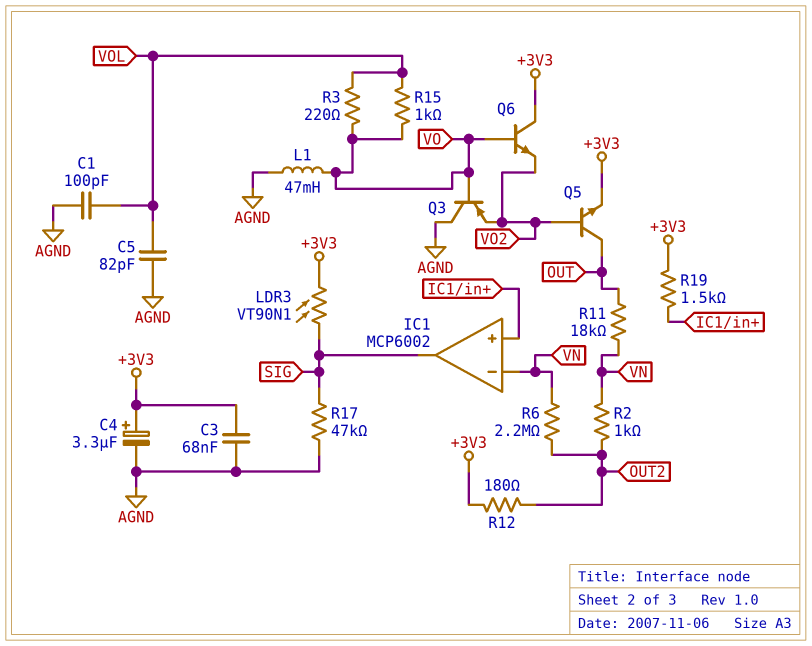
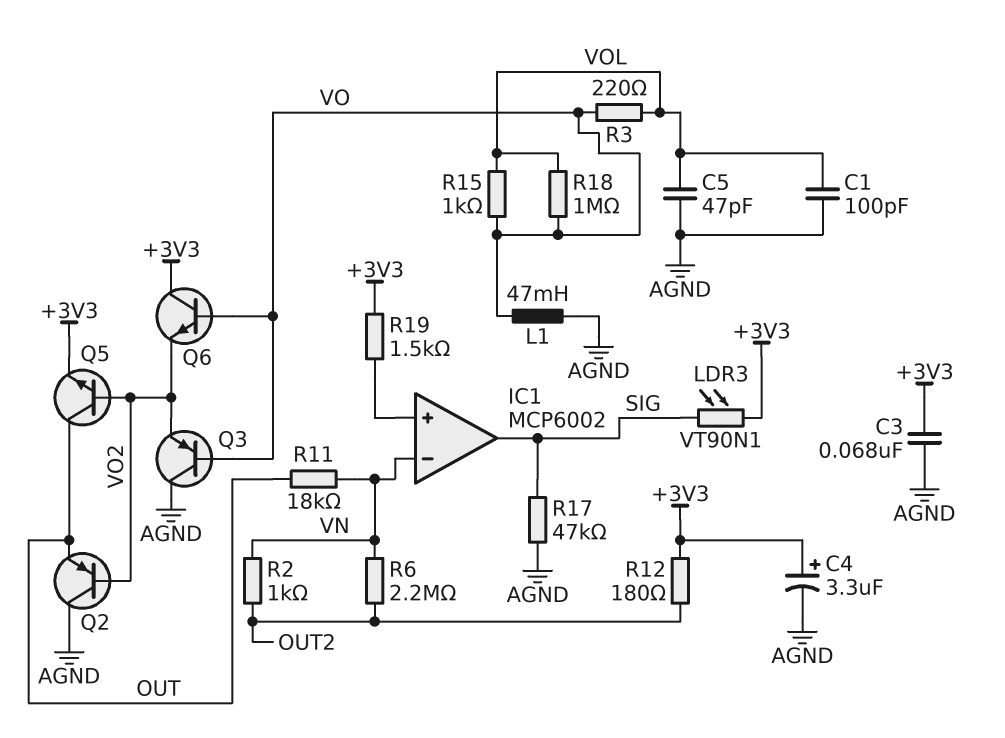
C5: 82pF (AGND, VOL) -> 47pF (AGND, VOL)
Q2: none -> PNP (B VO2, C AGND, E OUT)
R18: none -> 1M (VO, VOL)

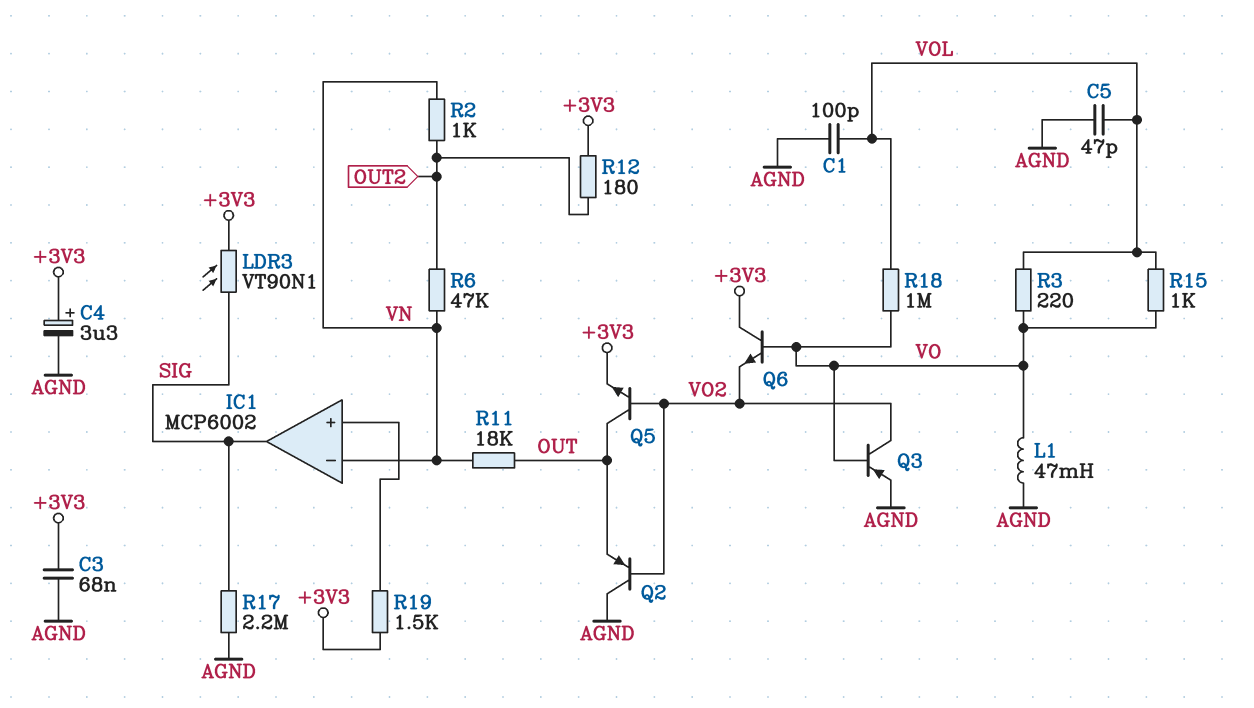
Q3: PNP (B VO, C AGND, E VO2) -> PNP (B VO, C VO2, E AGND)
R6: 2.2M (OUT2, VN) -> 47k (OUT2, VN)
R17: 47k (AGND, SIG) -> 2.2M (AGND, SIG)

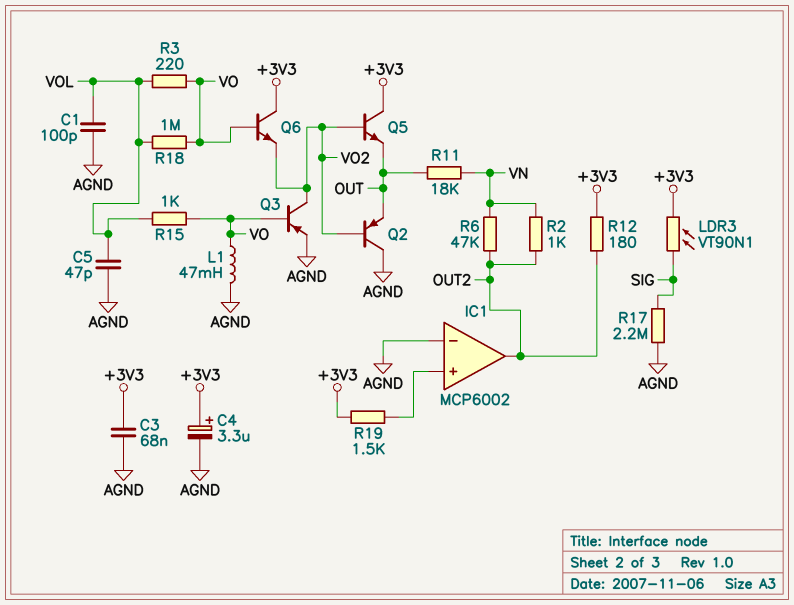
IC1 pin in-: VN -> AGND
IC1 pin out: SIG -> OUT2
Q5: NPN (B VO2, C OUT, E +3V3) -> NPN (B VO2, C +3V3, E OUT)

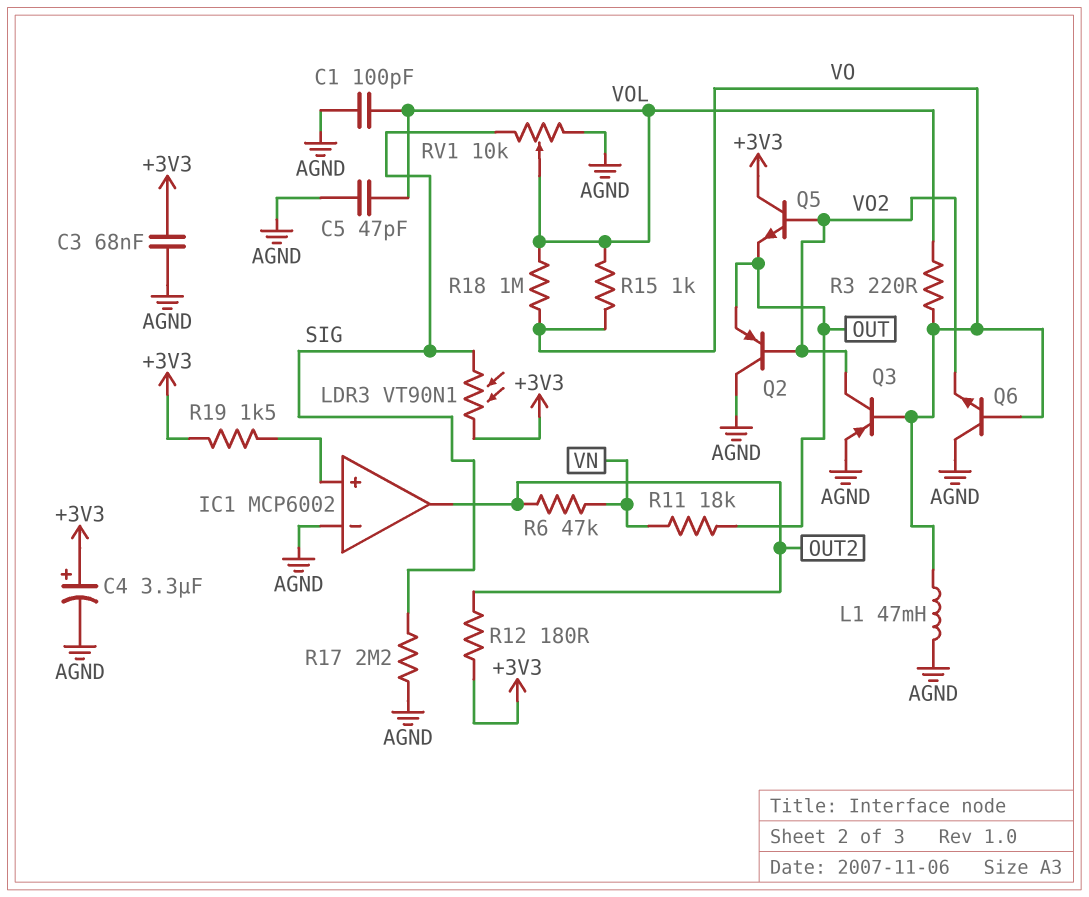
Q6: NPN (B VO, C +3V3, E VO2) -> NPN (B VO, C AGND, E VO2)
R2: 1k (OUT2, VN) -> none
RV1: none -> 10k (AGND, SIG, wiper VOL)

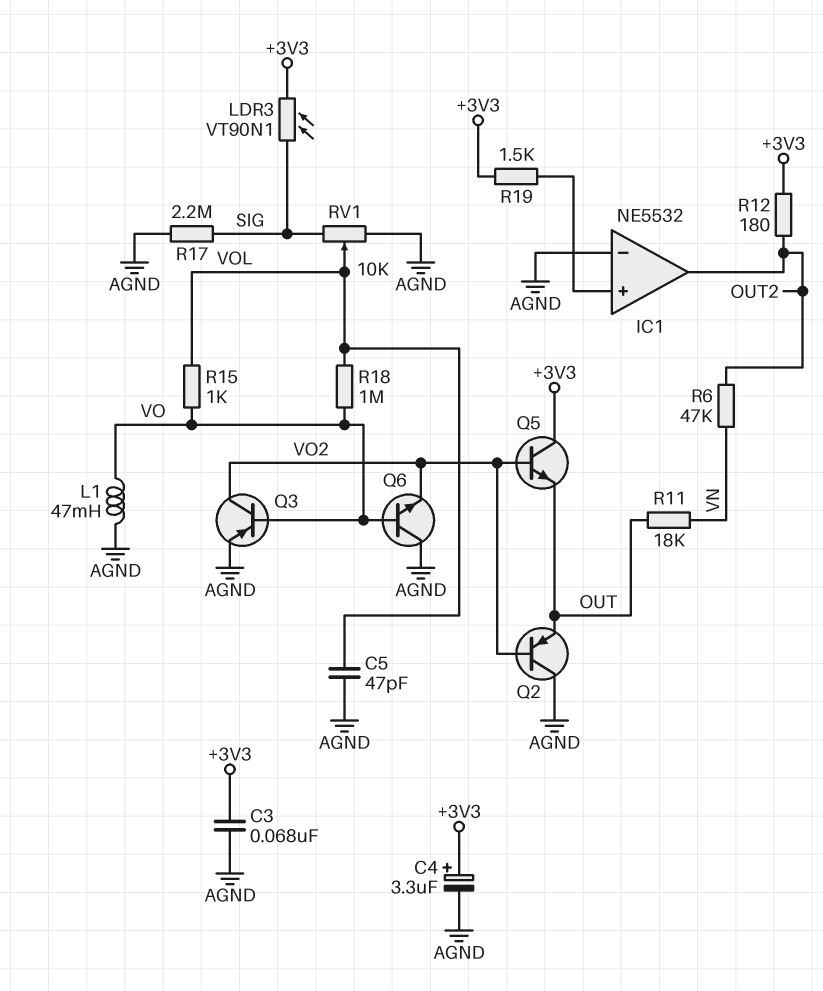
C1: 100pF (AGND, VOL) -> none
IC1: MCP6002 -> NE5532
R3: 220 (VO, VOL) -> none

